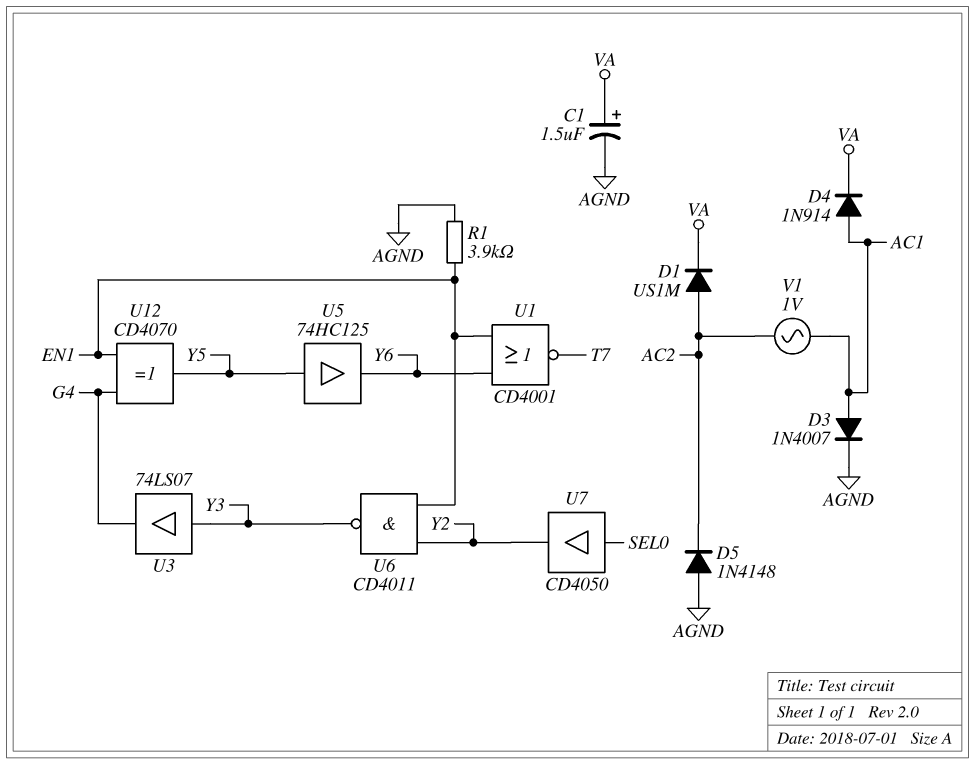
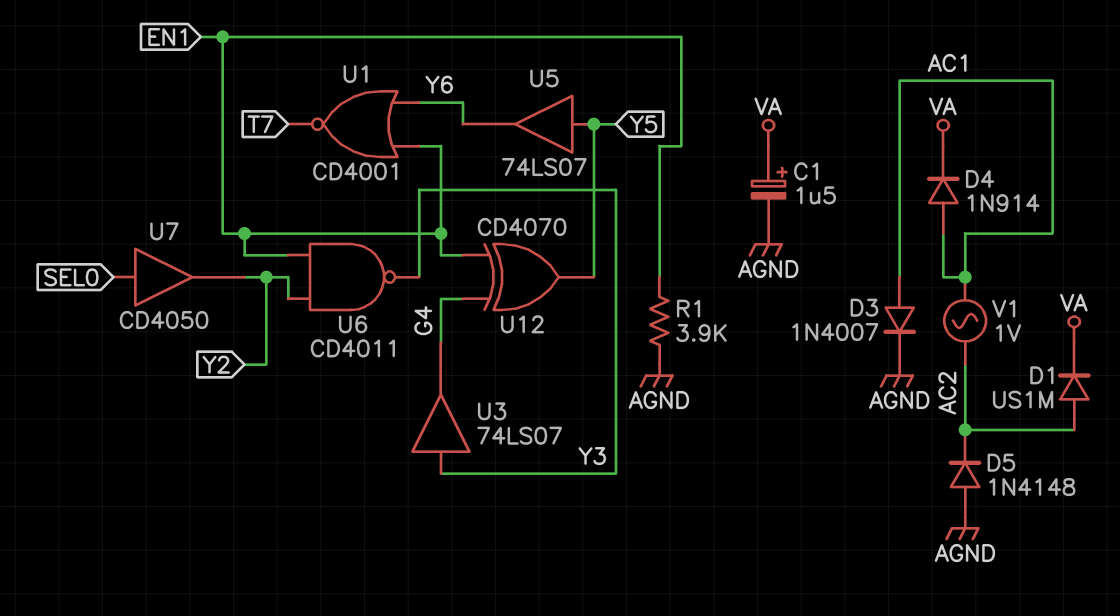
U5: buffer 74HC125 (in Y5, out Y6) -> buffer 74LS07 (in Y5, out Y6)

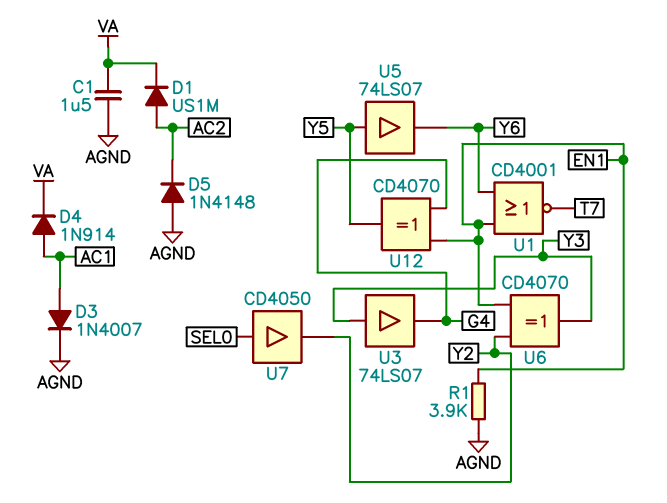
C1: 1.5uF (plus VA, minus AGND) -> 1.5uF (AGND, VA)
U6: NAND CD4011 (in EN1, in Y2, out Y3) -> XOR CD4070 (in EN1, in Y2, out Y3)
V1: AC 1V (AC1, AC2) -> none

